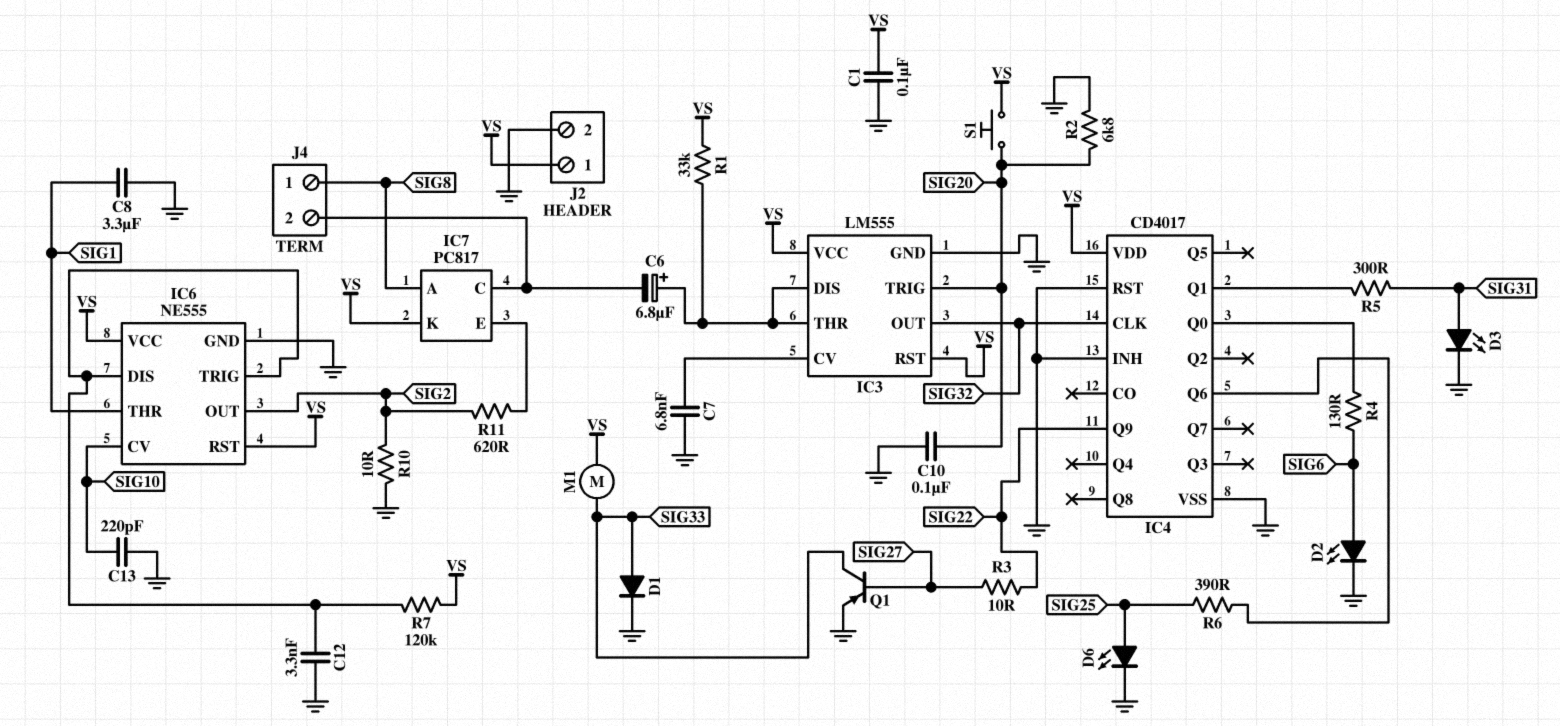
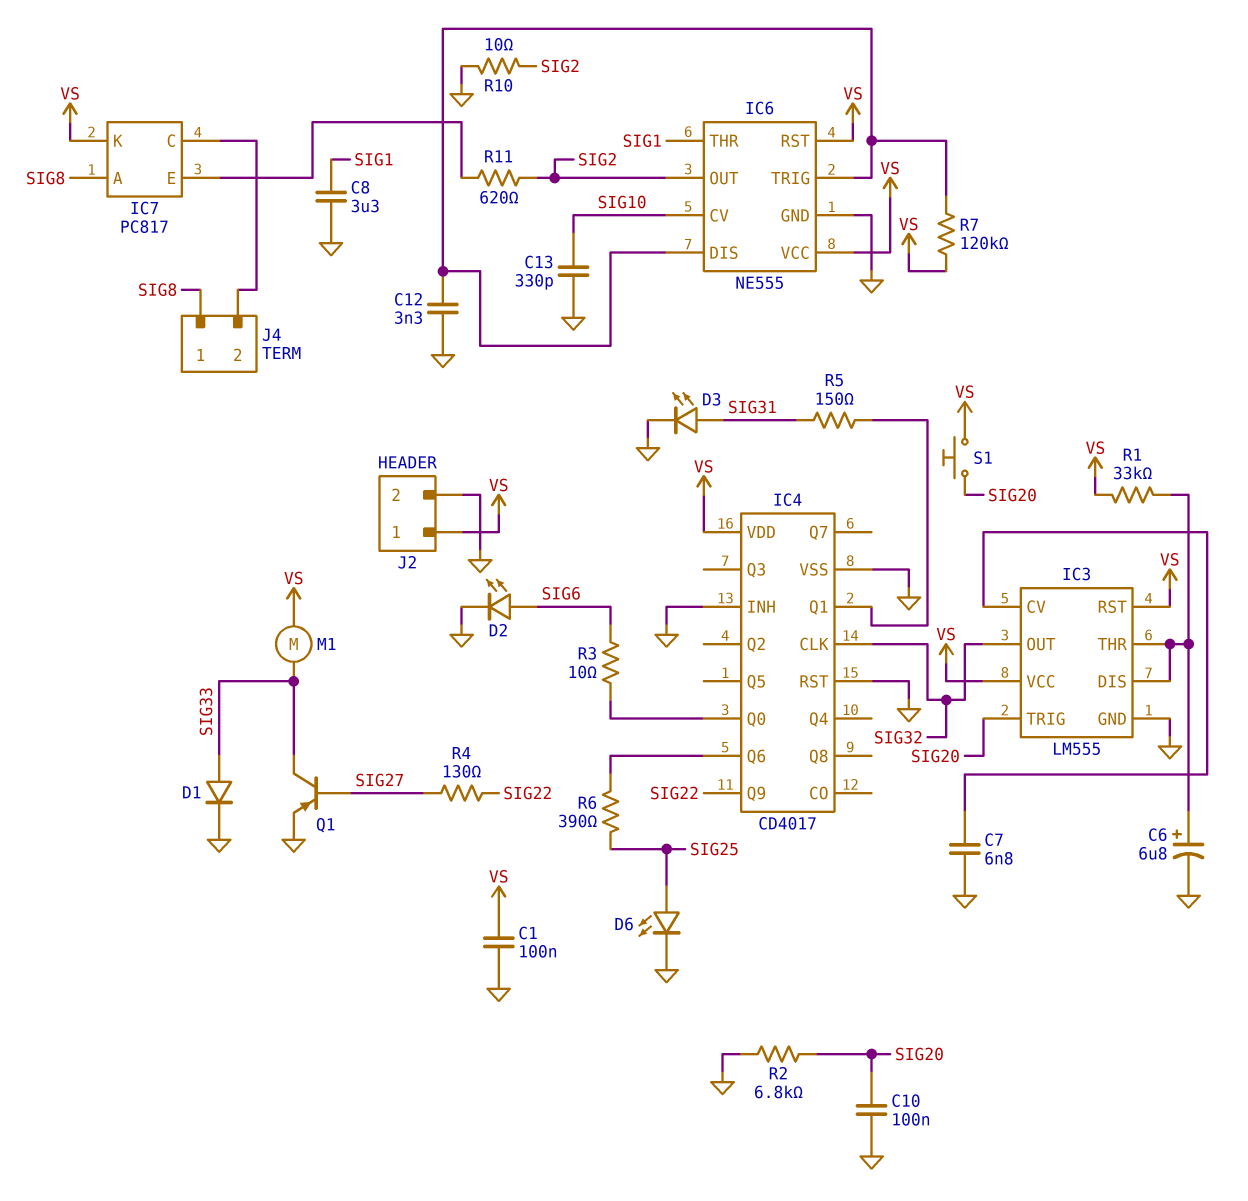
C6: 6.8uF (plus IC3/DIS, minus IC7/C) -> 6.8uF (plus IC3/DIS, minus GND)
C13: 220pF (GND, SIG10) -> 330pF (GND, SIG10)
R3: 10 (SIG22, SIG27) -> 10 (IC4/Q0, SIG6)
R4: 130 (IC4/Q0, SIG6) -> 130 (SIG22, SIG27)
R5: 300 (IC4/Q1, SIG31) -> 150 (IC4/Q1, SIG31)

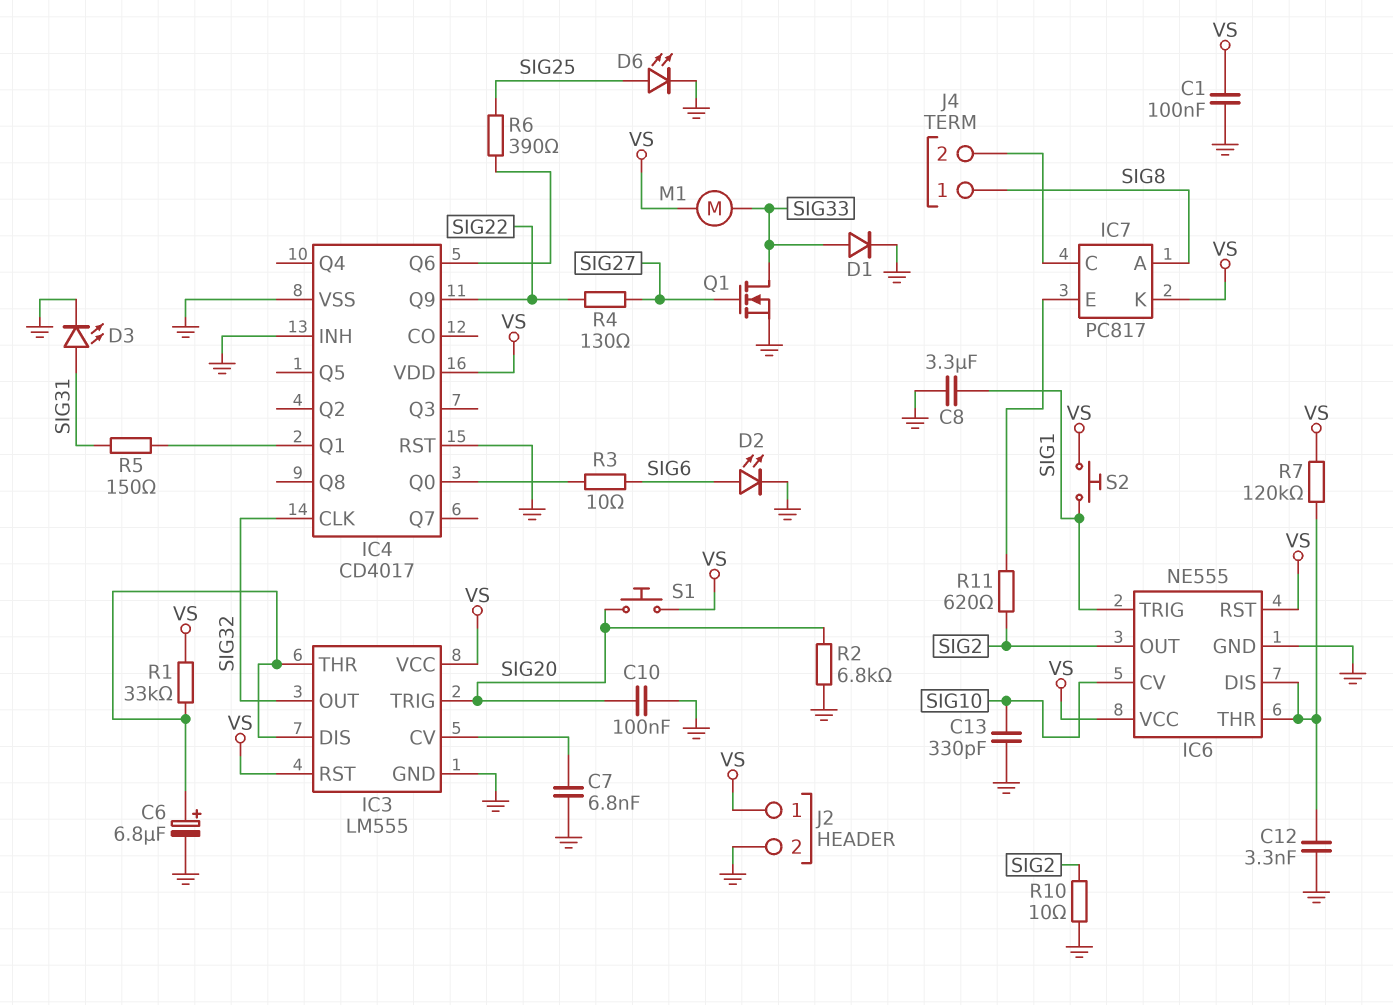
IC6 pin THR: SIG1 -> IC6/DIS
IC6 pin TRIG: IC6/DIS -> SIG1
Q1: PNP (B SIG27, C SIG33, E GND) -> NMOS (G SIG27, D SIG33, S GND)
S2: none -> button (SIG1, VS)

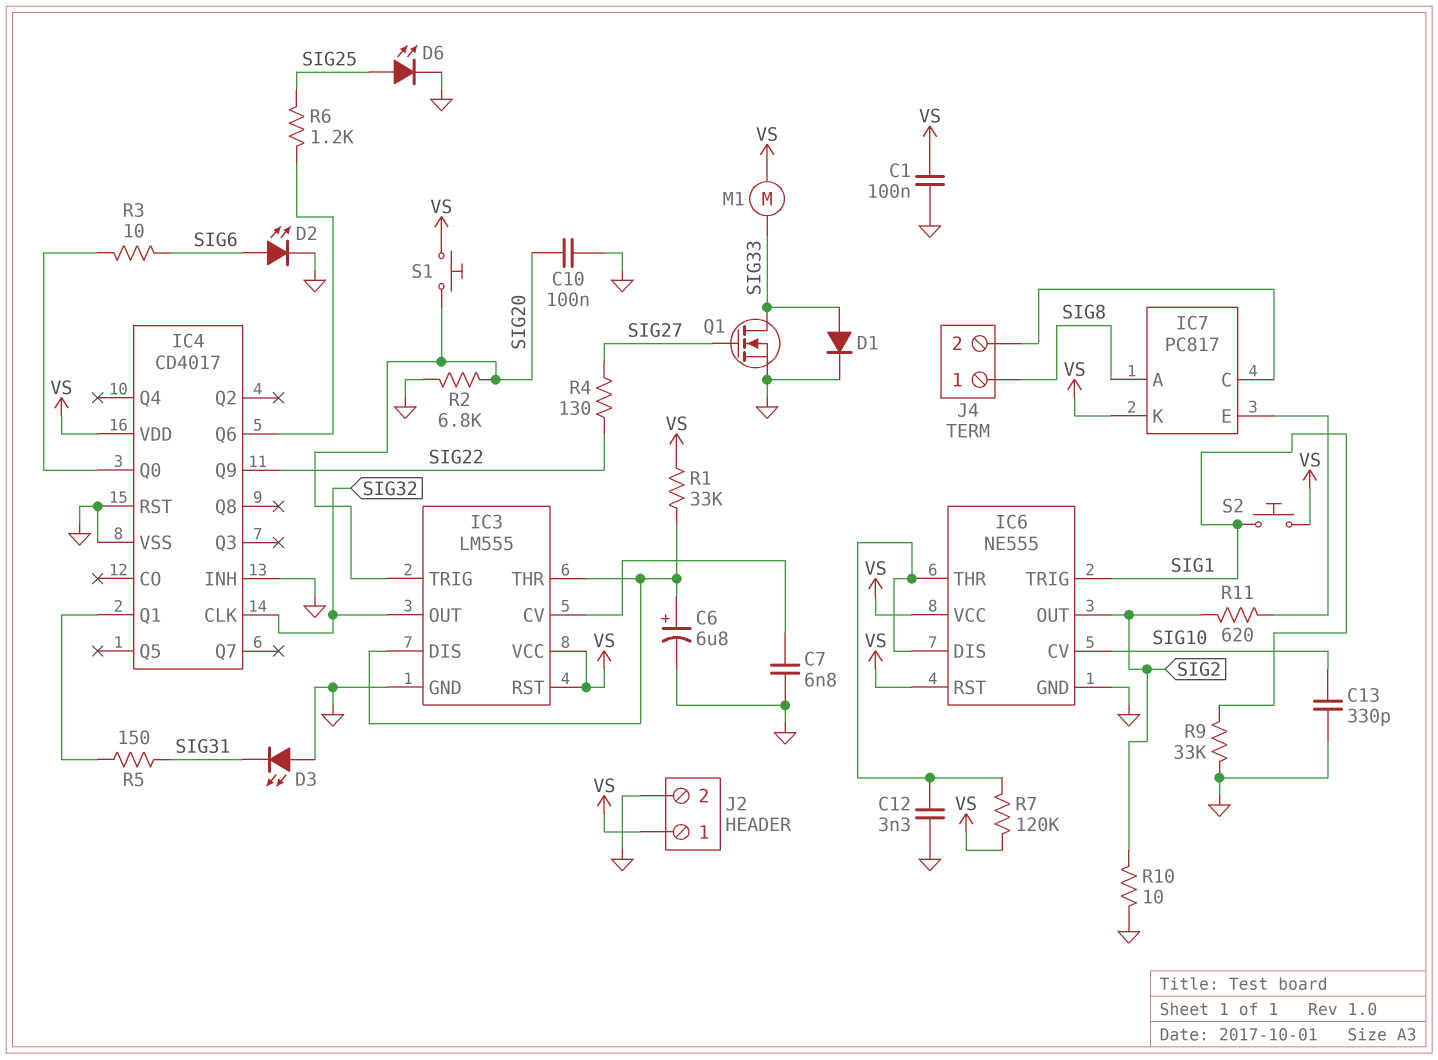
C8: 3.3uF (GND, SIG1) -> none
D3: LED (A SIG31, K GND) -> LED (A GND, K SIG31)
R6: 390 (IC4/Q6, SIG25) -> 1.2k (IC4/Q6, SIG25)
R9: none -> 33k (GND, SIG1)

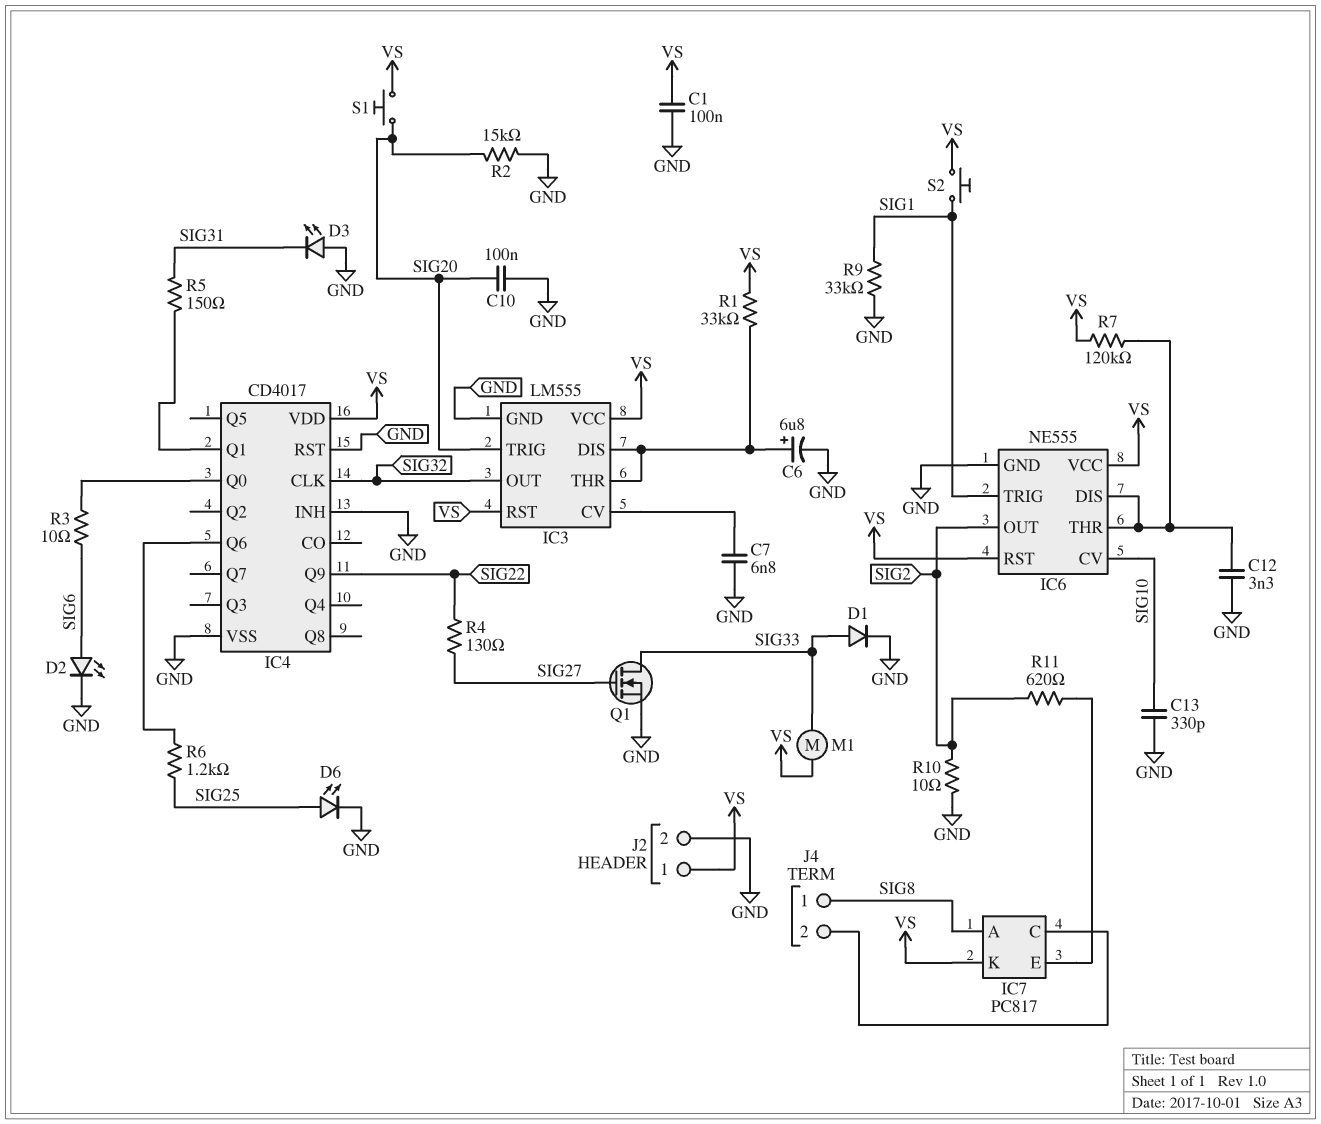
R2: 6.8k (GND, SIG20) -> 15k (GND, SIG20)

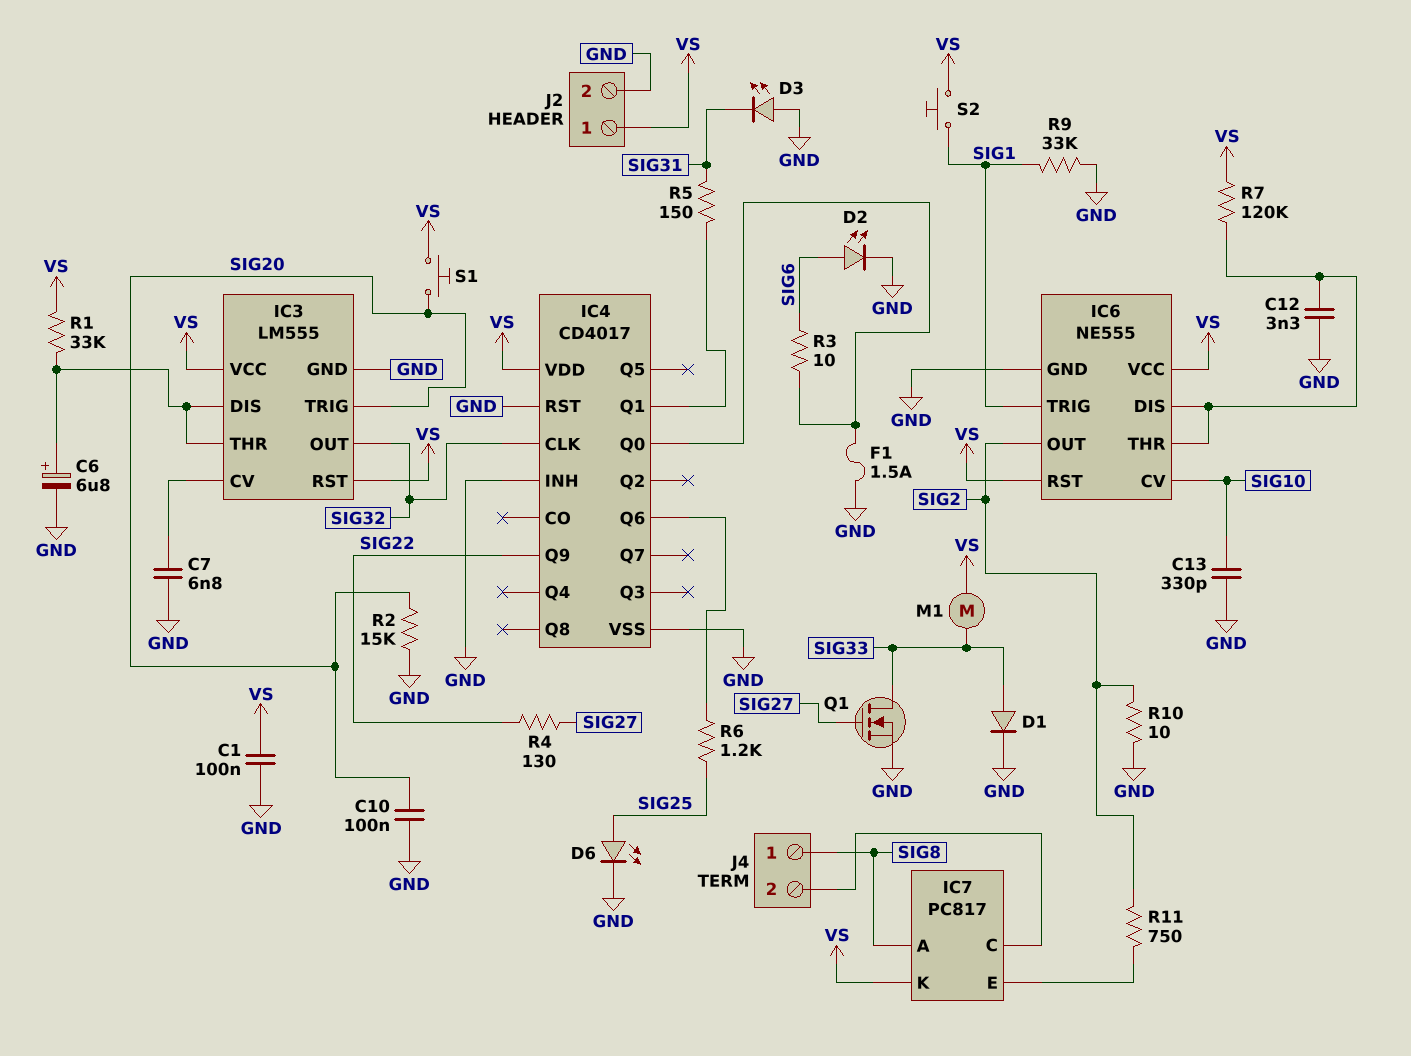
F1: none -> 1.5A (GND, IC4/Q0)
R11: 620 (IC7/E, SIG2) -> 750 (IC7/E, SIG2)

